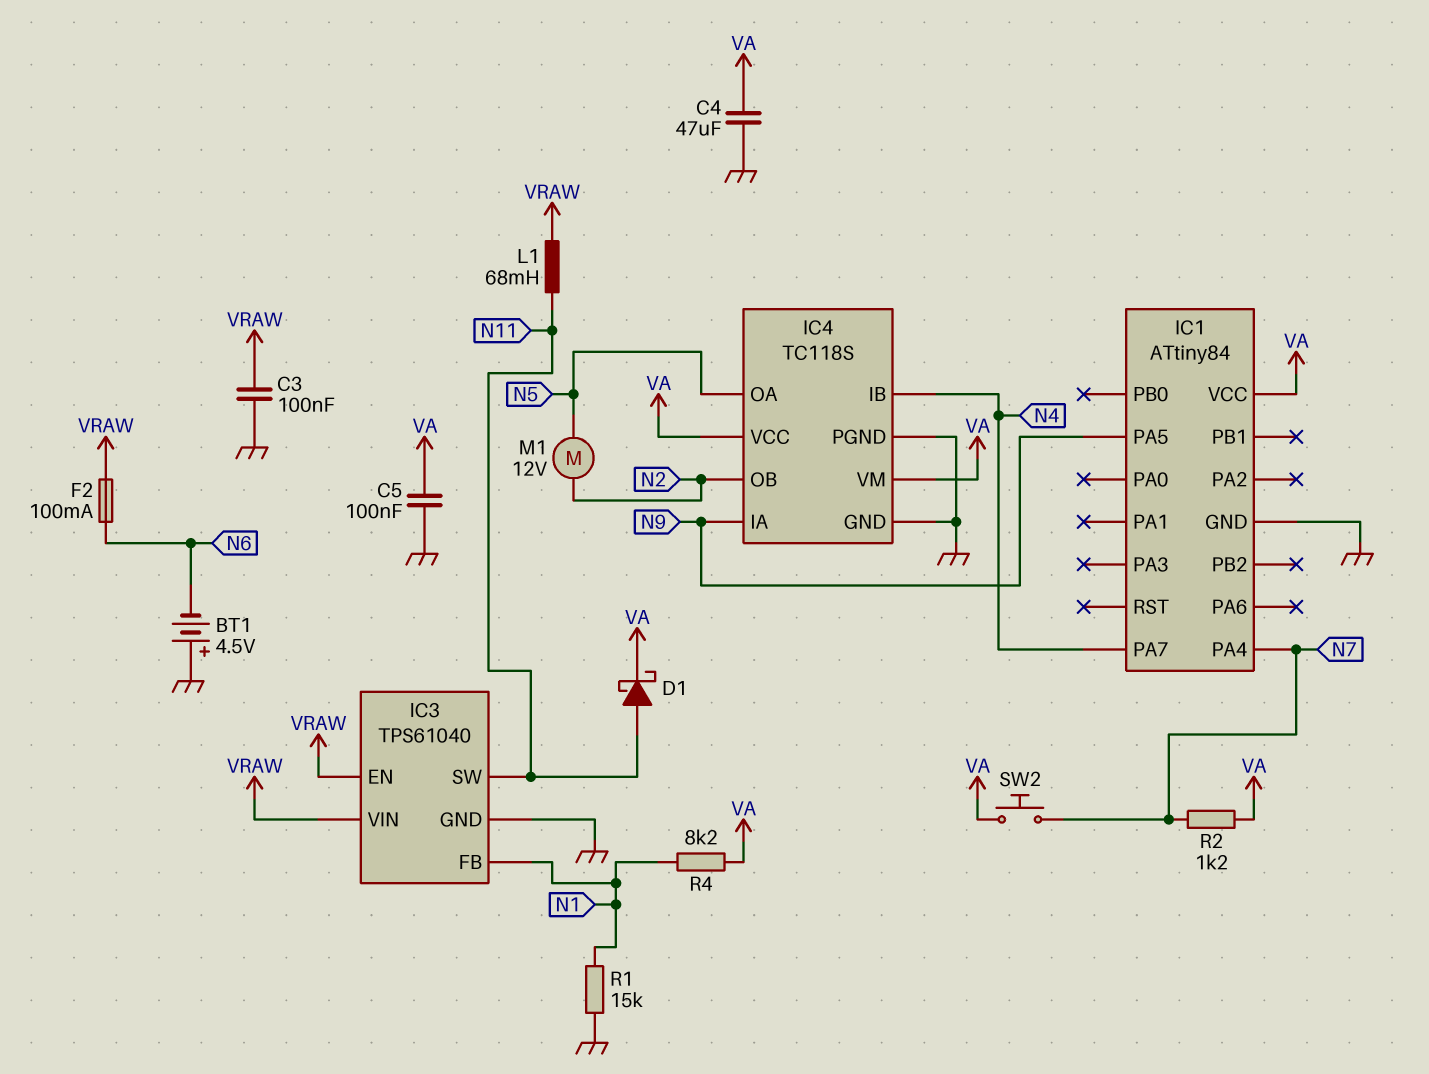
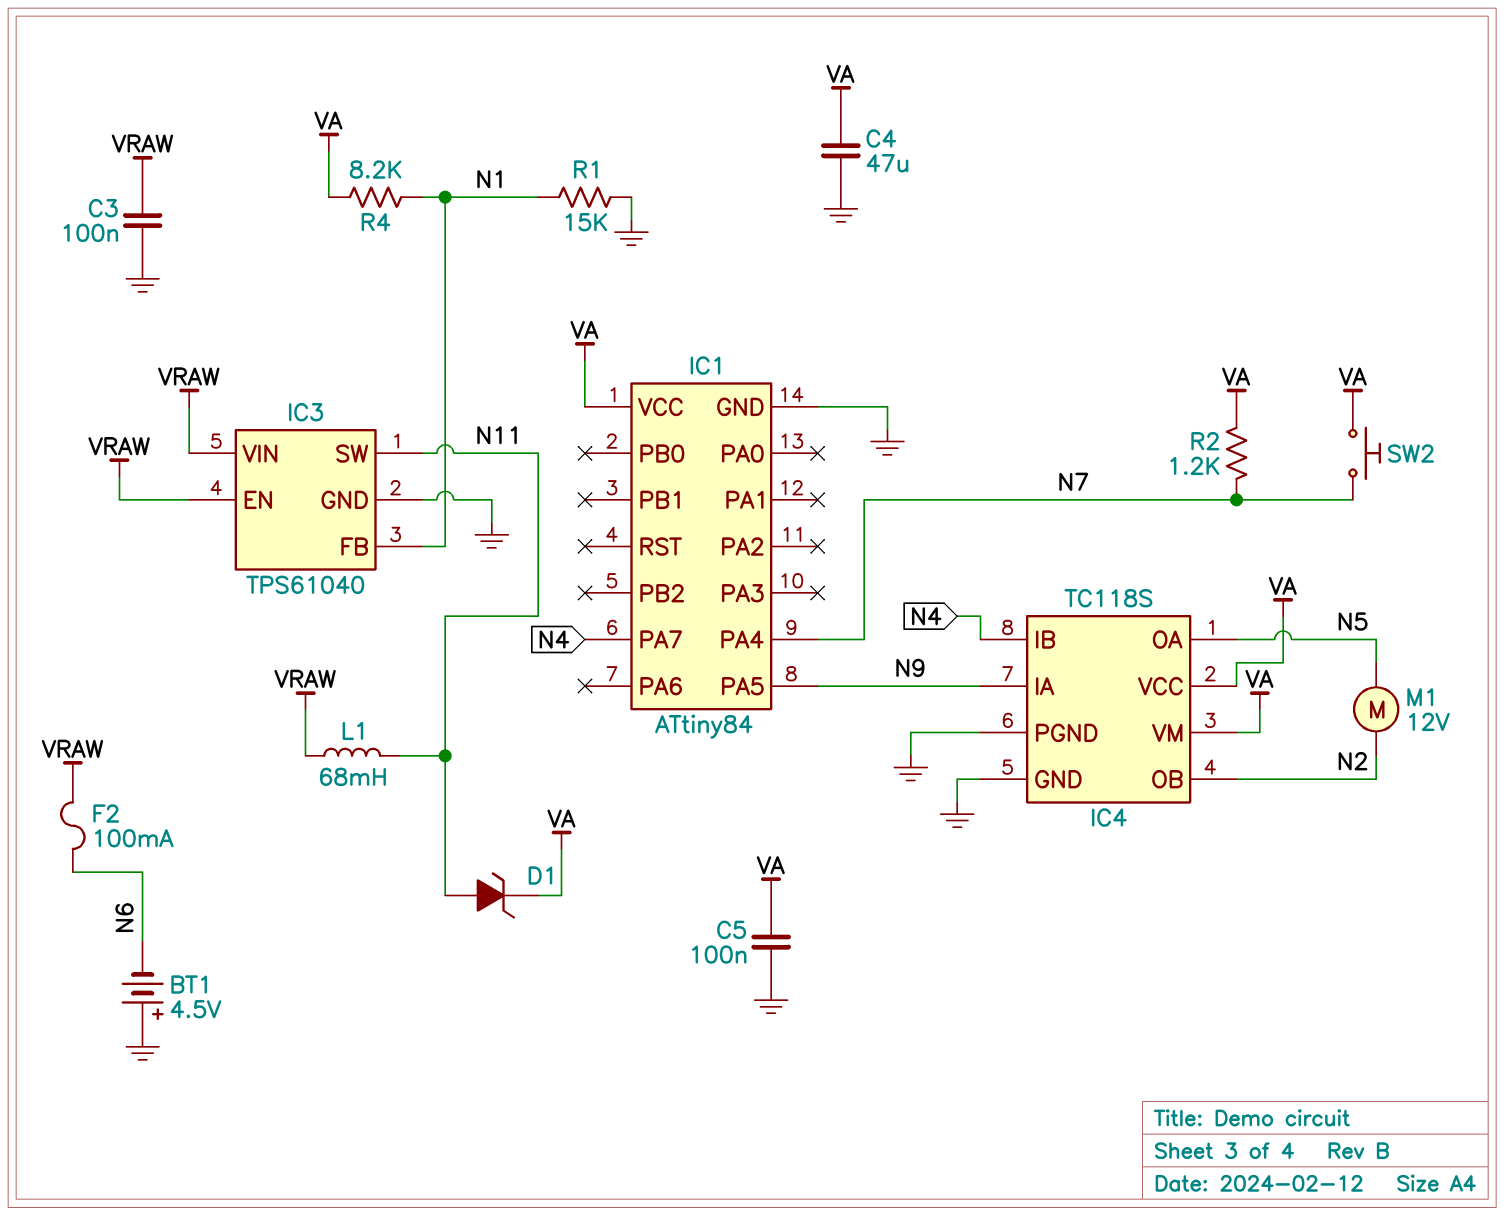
D1: schottky (A N11, K VA) -> zener (A N11, K VA)

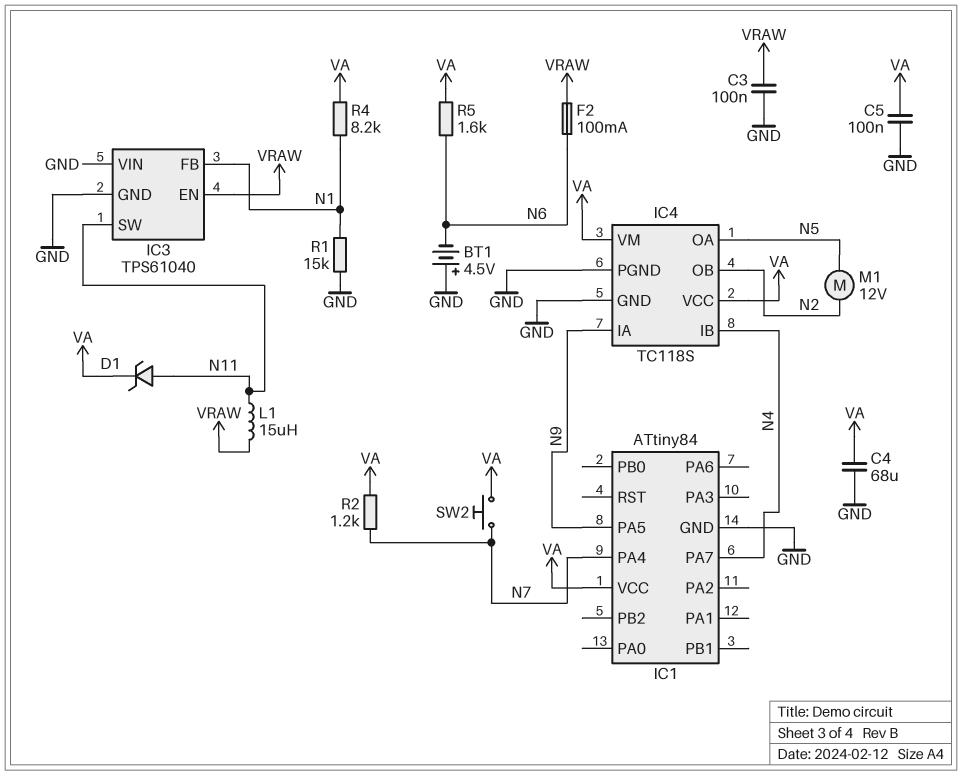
C4: 47uF (GND, VA) -> 68uF (GND, VA)
IC3 pin VIN: VRAW -> GND
L1: 68mH (N11, VRAW) -> 15uH (N11, VRAW)
R5: none -> 1.6k (N6, VA)

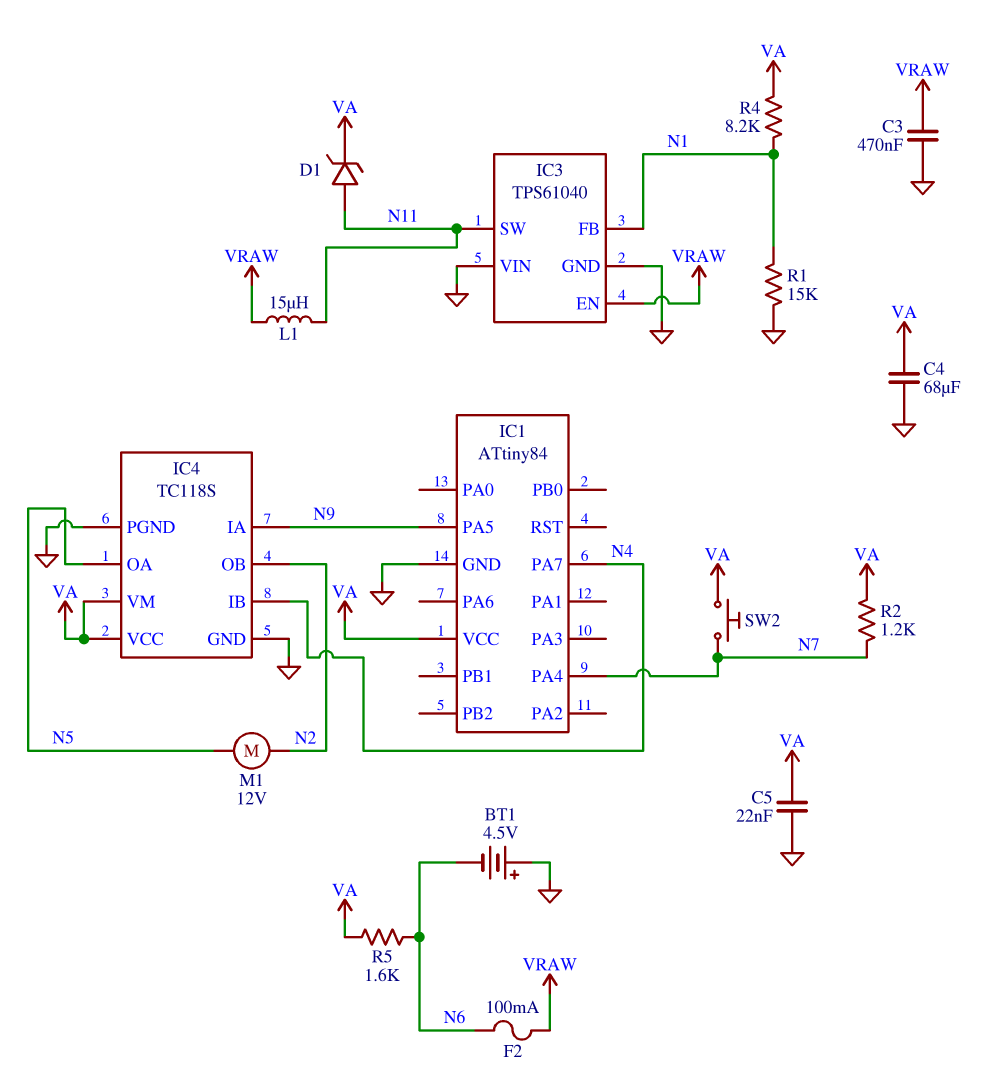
C3: 100nF (GND, VRAW) -> 470nF (GND, VRAW)
C5: 100nF (GND, VA) -> 22nF (GND, VA)

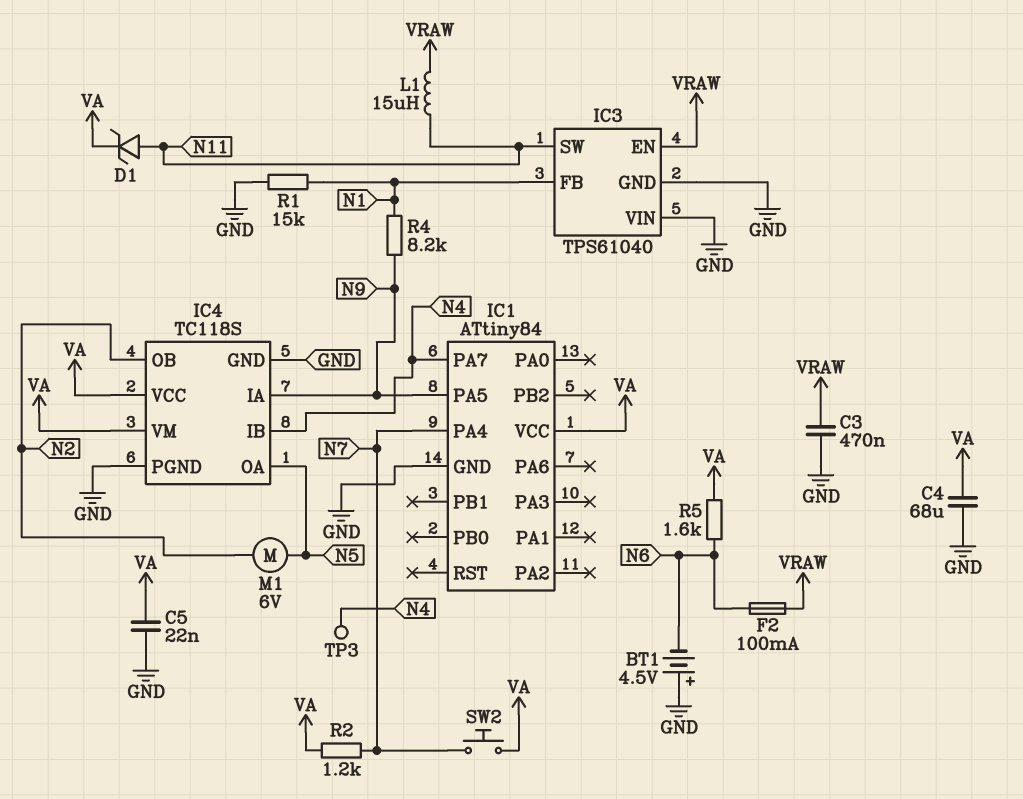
M1: motor 12V (N2, N5) -> motor 6V (N2, N5)
R4: 8.2k (N1, VA) -> 8.2k (N1, N9)
TP3: none -> test point (N4)

